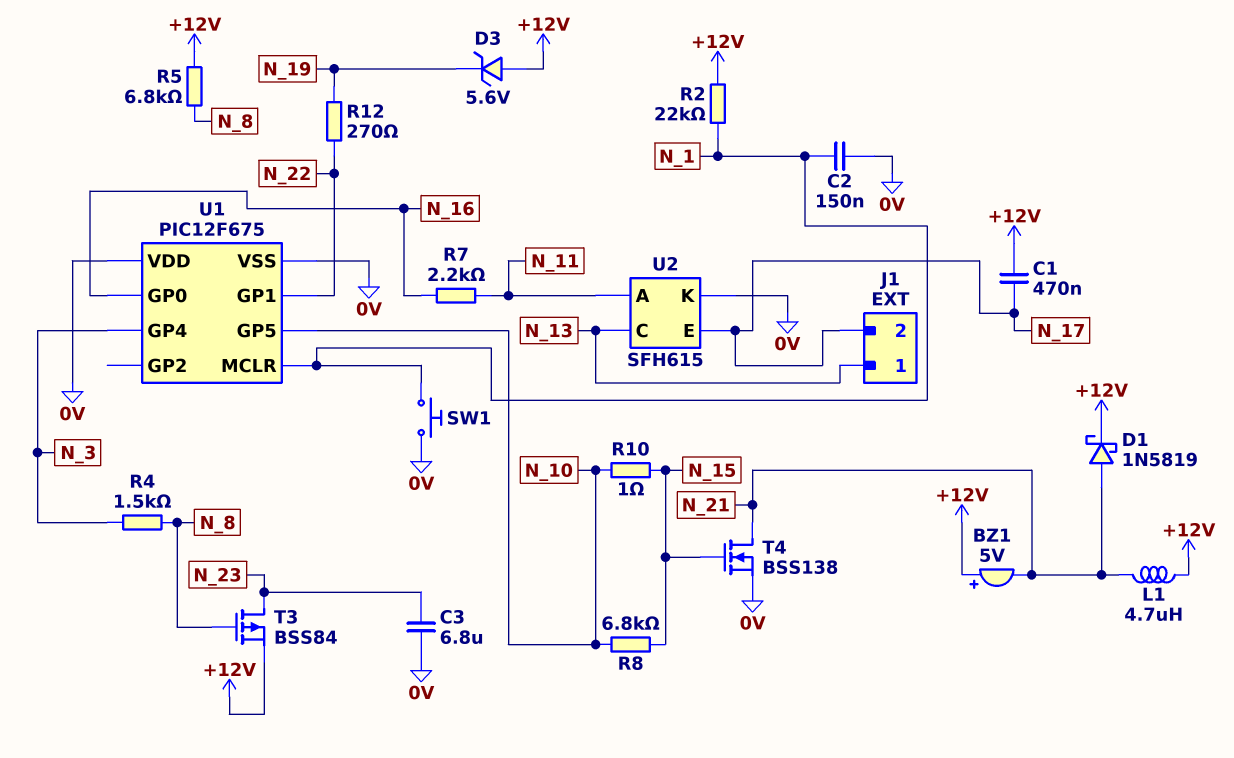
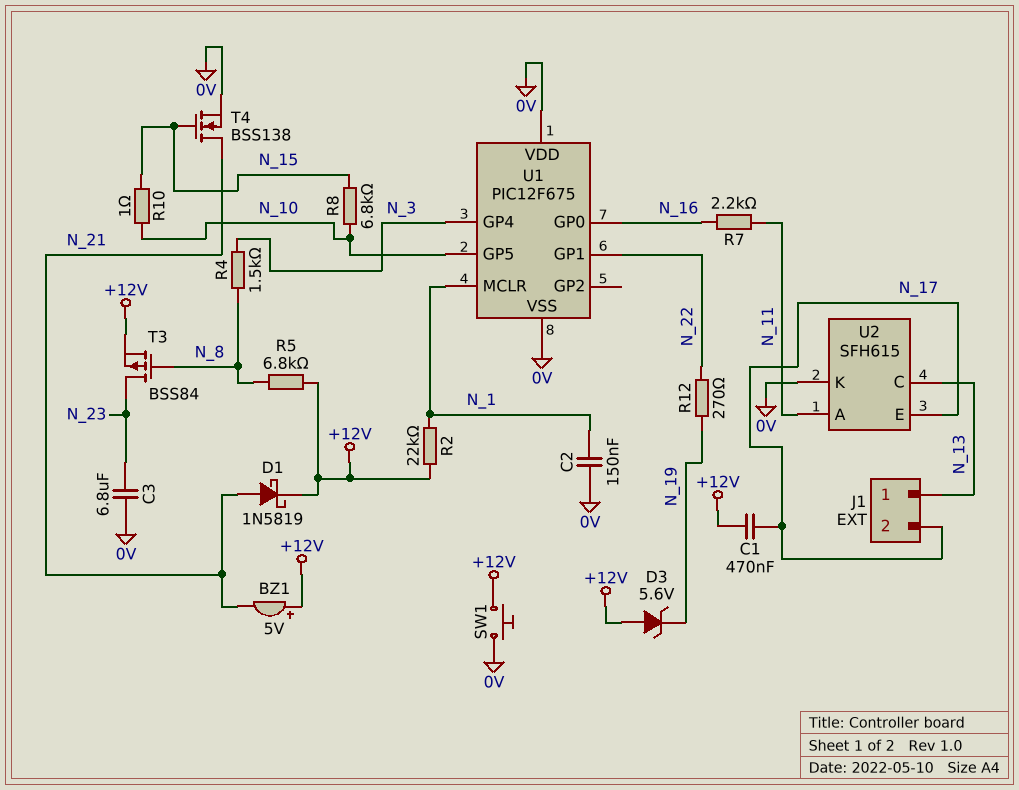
L1: 4.7uH (+12V, N_21) -> none
SW1: button (0V, N_1) -> button (+12V, 0V)

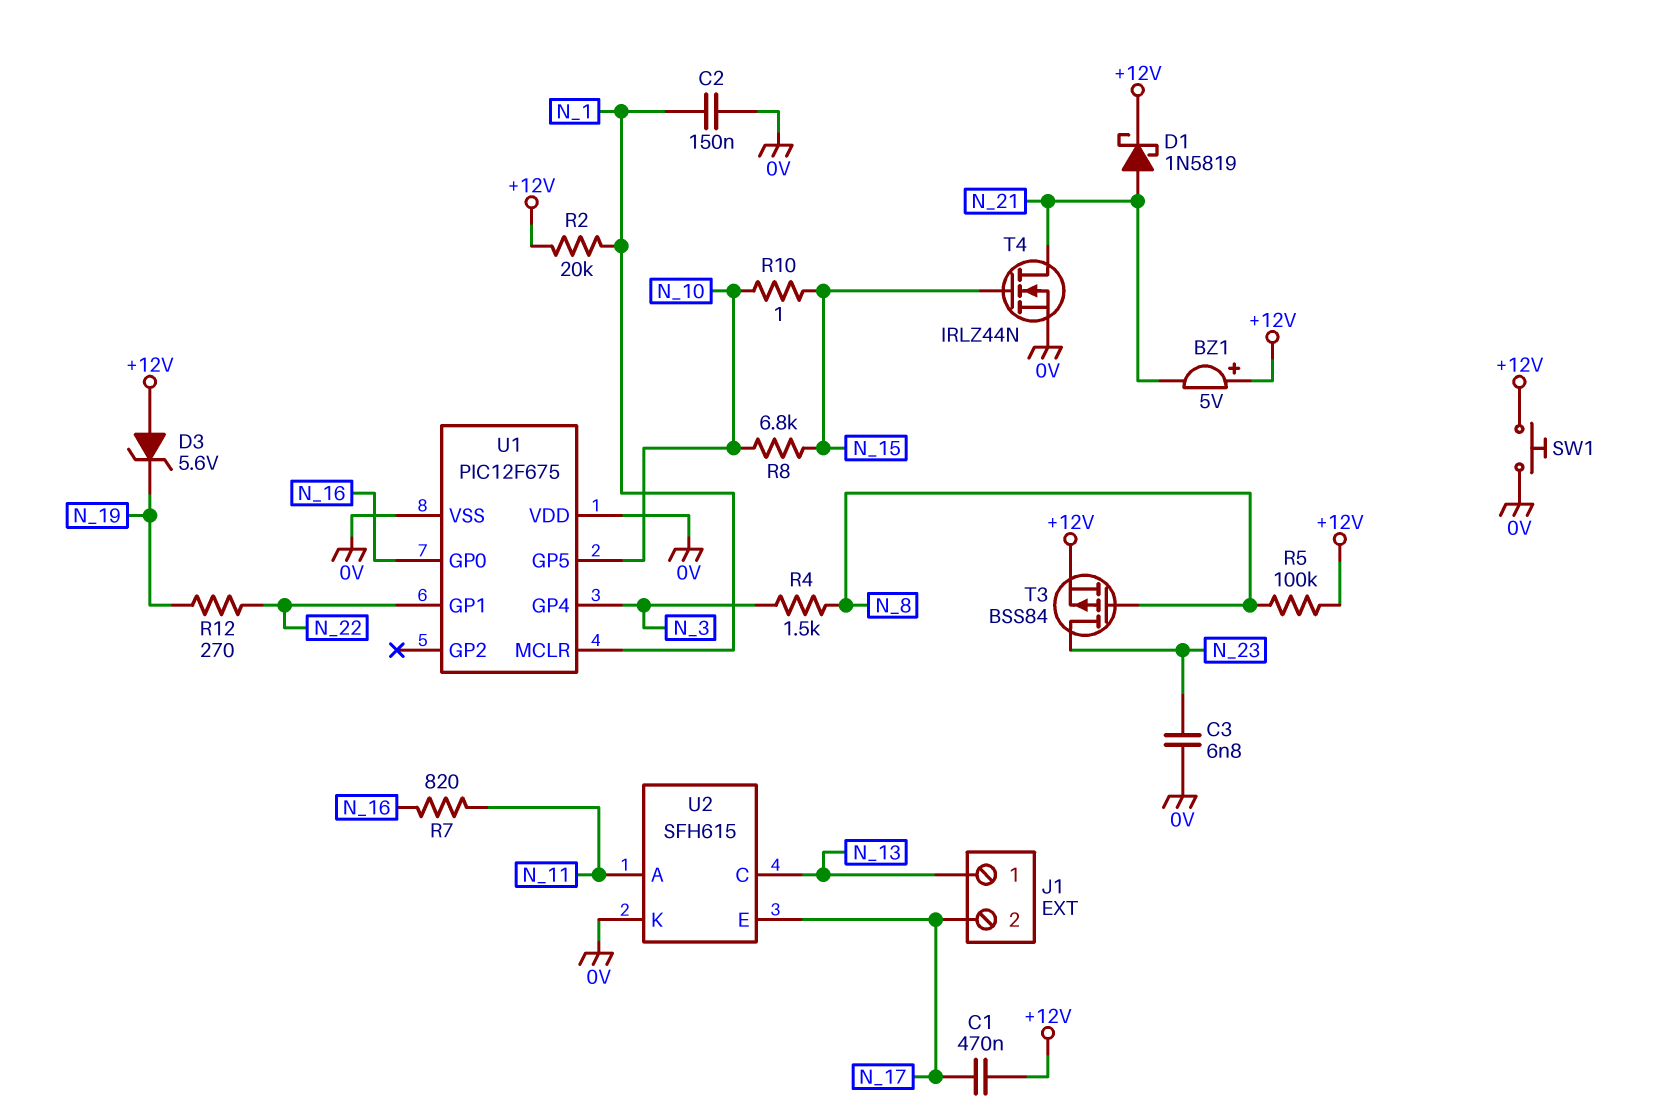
C3: 6.8uF (0V, N_23) -> 6.8nF (0V, N_23)
R2: 22k (+12V, N_1) -> 20k (+12V, N_1)
R5: 6.8k (+12V, N_8) -> 100k (+12V, N_8)
R7: 2.2k (N_11, N_16) -> 820 (N_11, N_16)
T4: NMOS BSS138 (G N_15, D N_21, S 0V) -> NMOS IRLZ44N (G N_15, D N_21, S 0V)

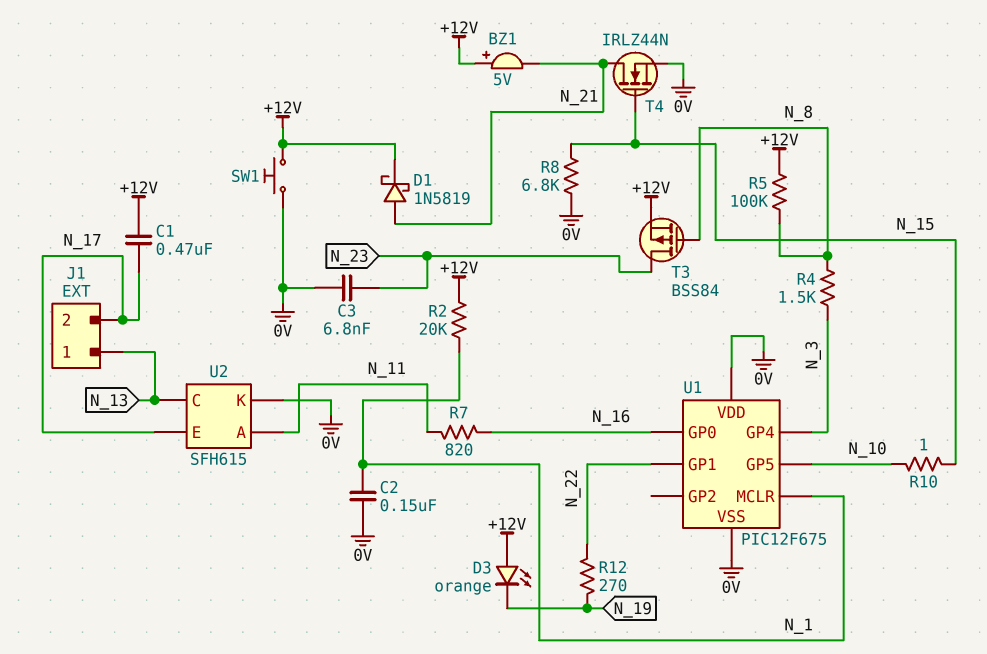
D3: zener 5.6V (A +12V, K N_19) -> LED orange (A +12V, K N_19)
R8: 6.8k (N_10, N_15) -> 6.8k (0V, N_15)

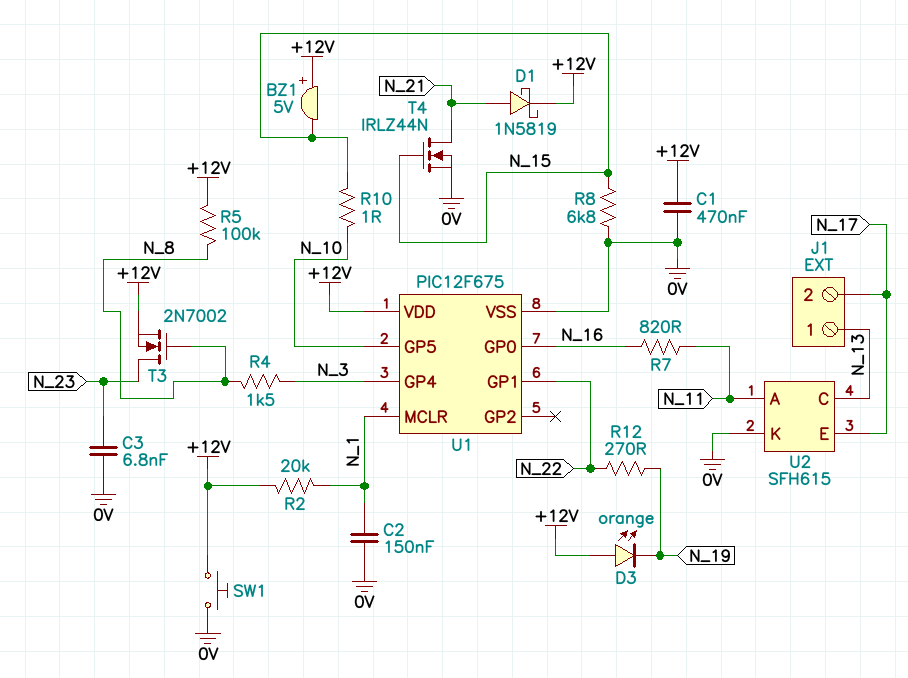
BZ1: buzzer 5V (plus +12V, minus N_21) -> buzzer 5V (plus +12V, minus N_15)
C1: 470nF (+12V, N_17) -> 470nF (+12V, 0V)
T3: PMOS BSS84 (G N_8, D N_23, S +12V) -> NMOS 2N7002 (G N_8, D N_23, S +12V)
U1 pin VDD: 0V -> +12V

